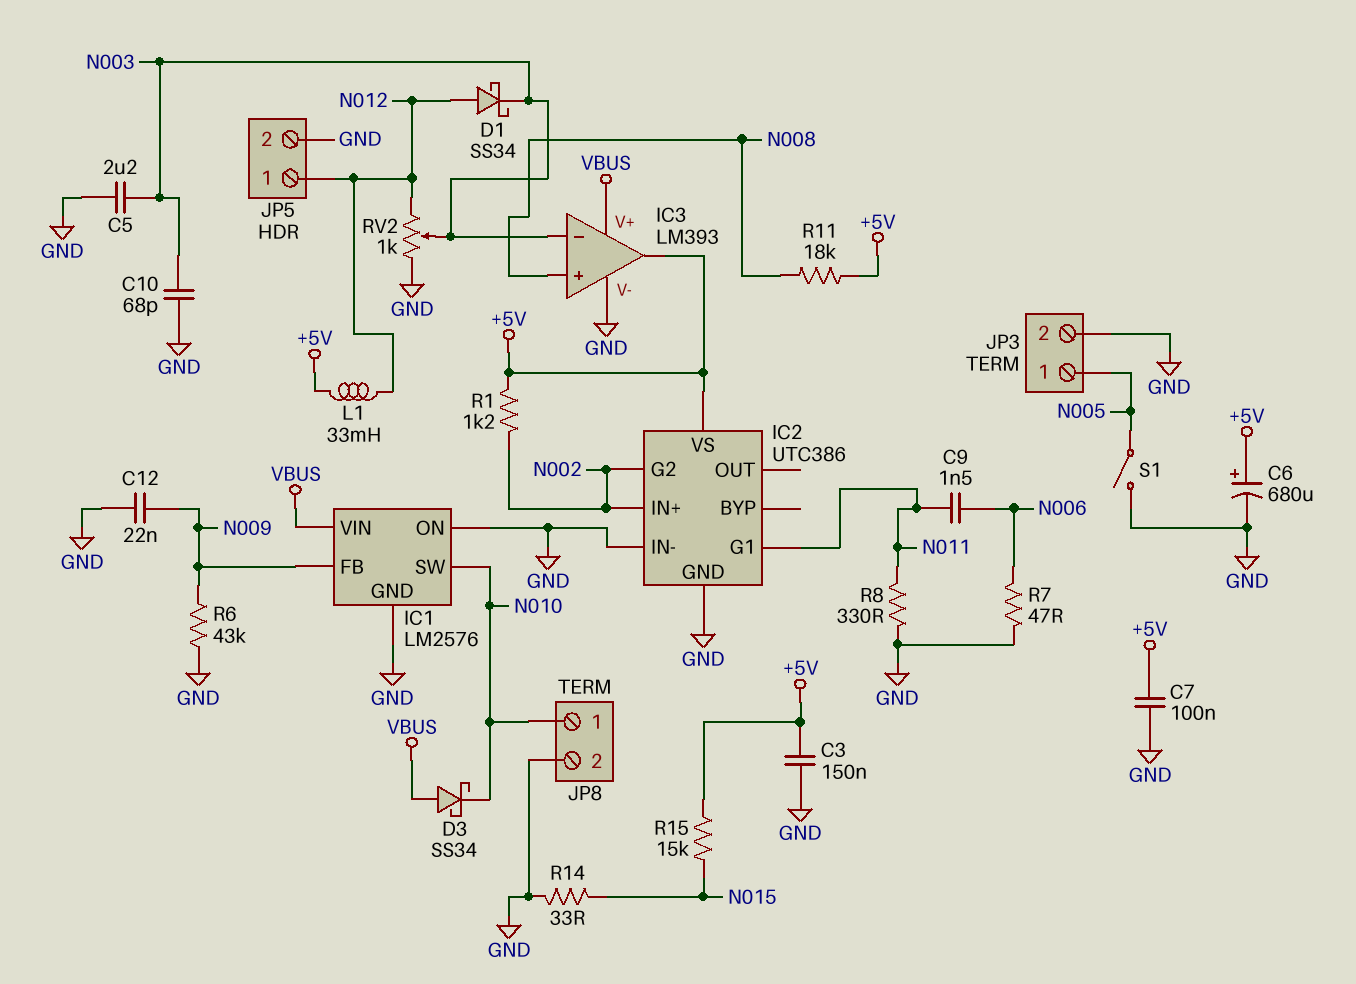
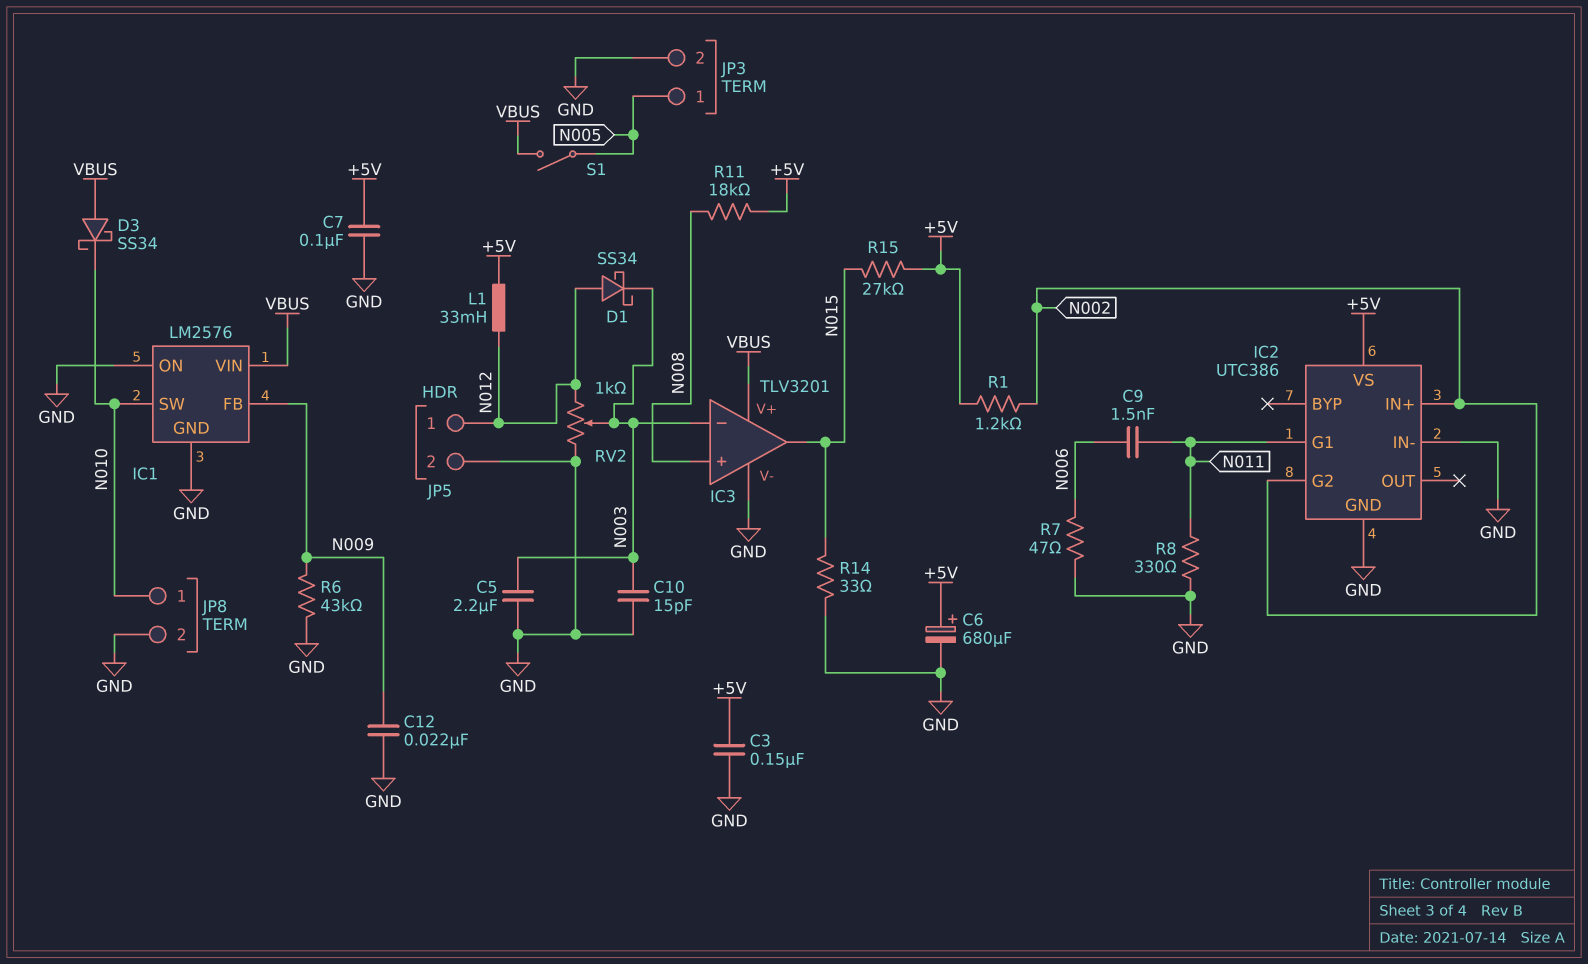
C10: 68pF (GND, N003) -> 15pF (GND, N003)
IC3: LM393 -> TLV3201
IC3 pin out: +5V -> N015
R15: 15k (+5V, N015) -> 27k (+5V, N015)
S1: switch (GND, N005) -> switch (N005, VBUS)

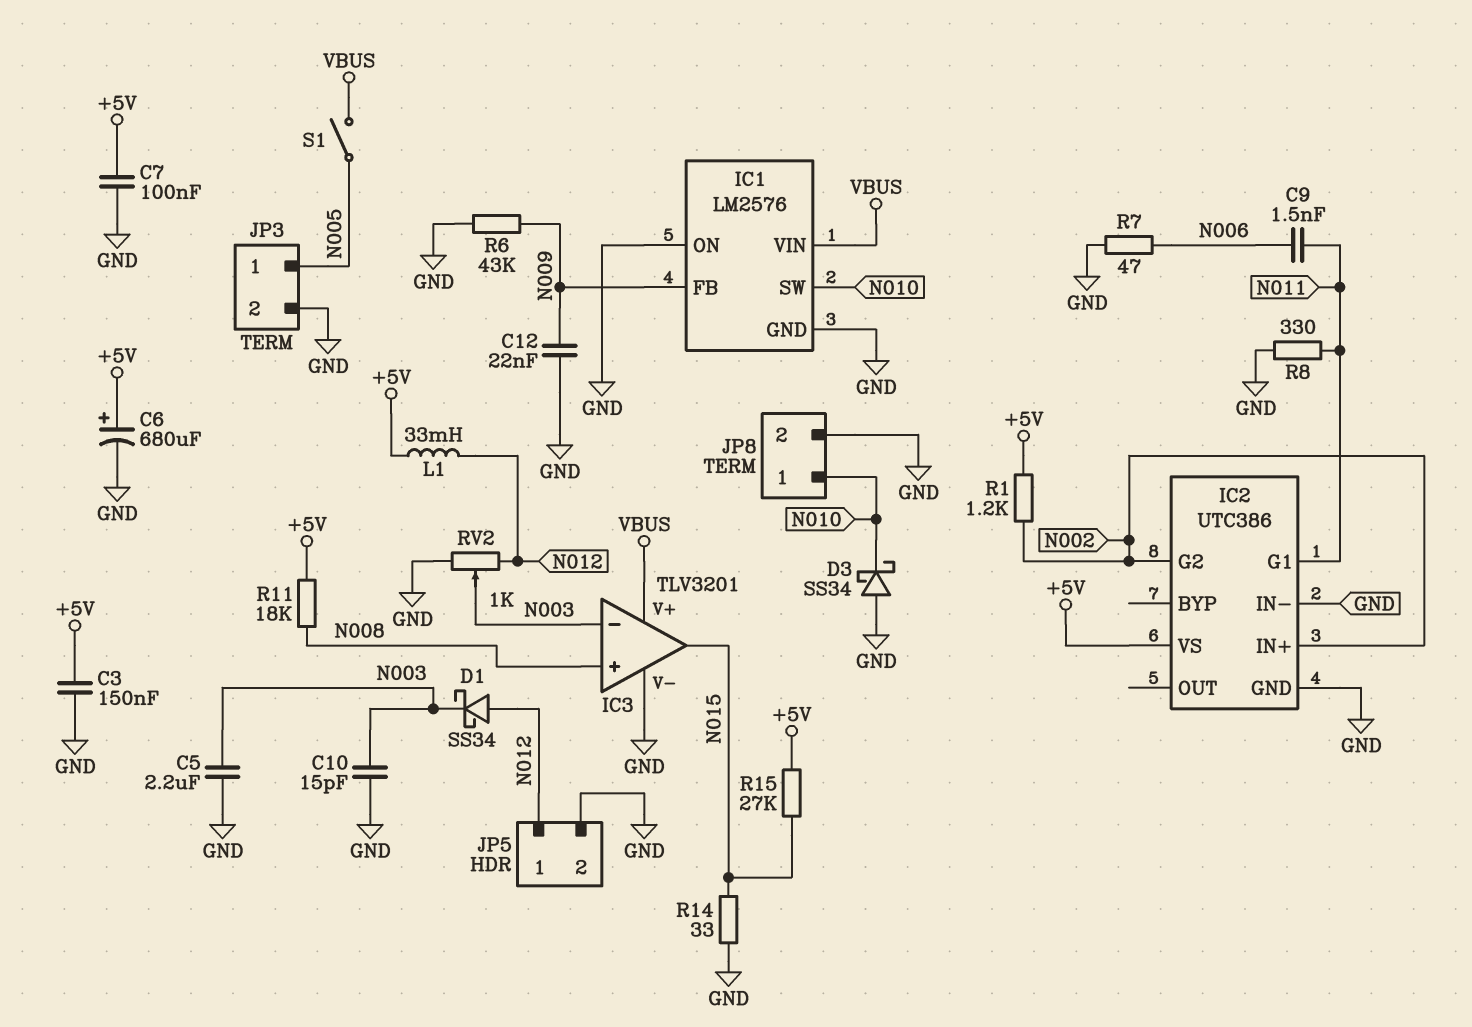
D3: schottky SS34 (A VBUS, K N010) -> schottky SS34 (A GND, K N010)

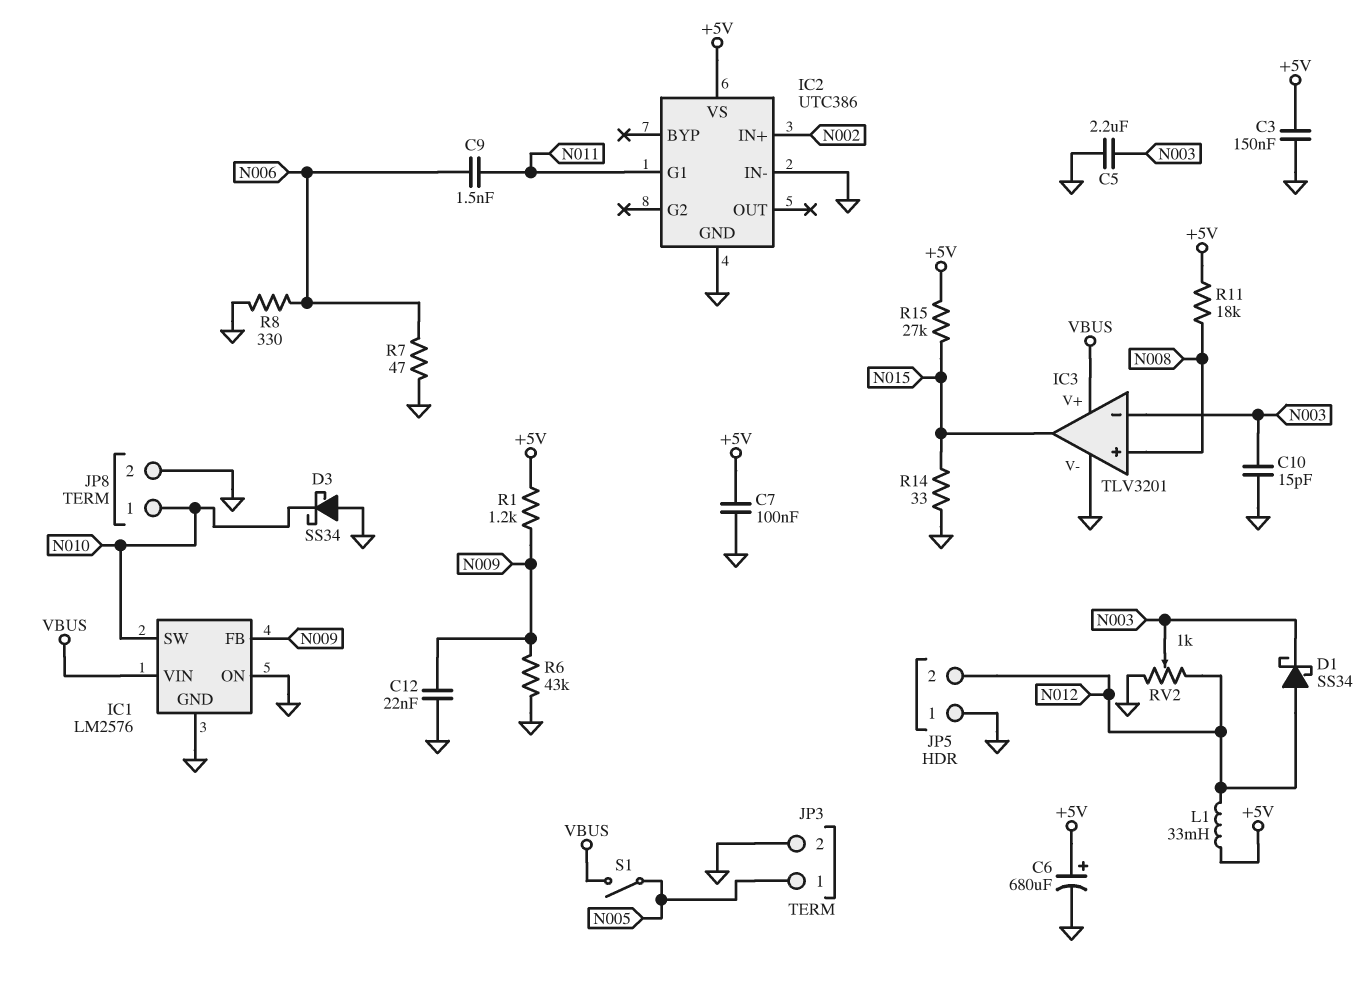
IC2 pin G2: N002 -> none
JP5 pin 1: N012 -> GND
JP5 pin 2: GND -> N012
R1: 1.2k (+5V, N002) -> 1.2k (+5V, N009)
R8: 330 (GND, N011) -> 330 (GND, N006)

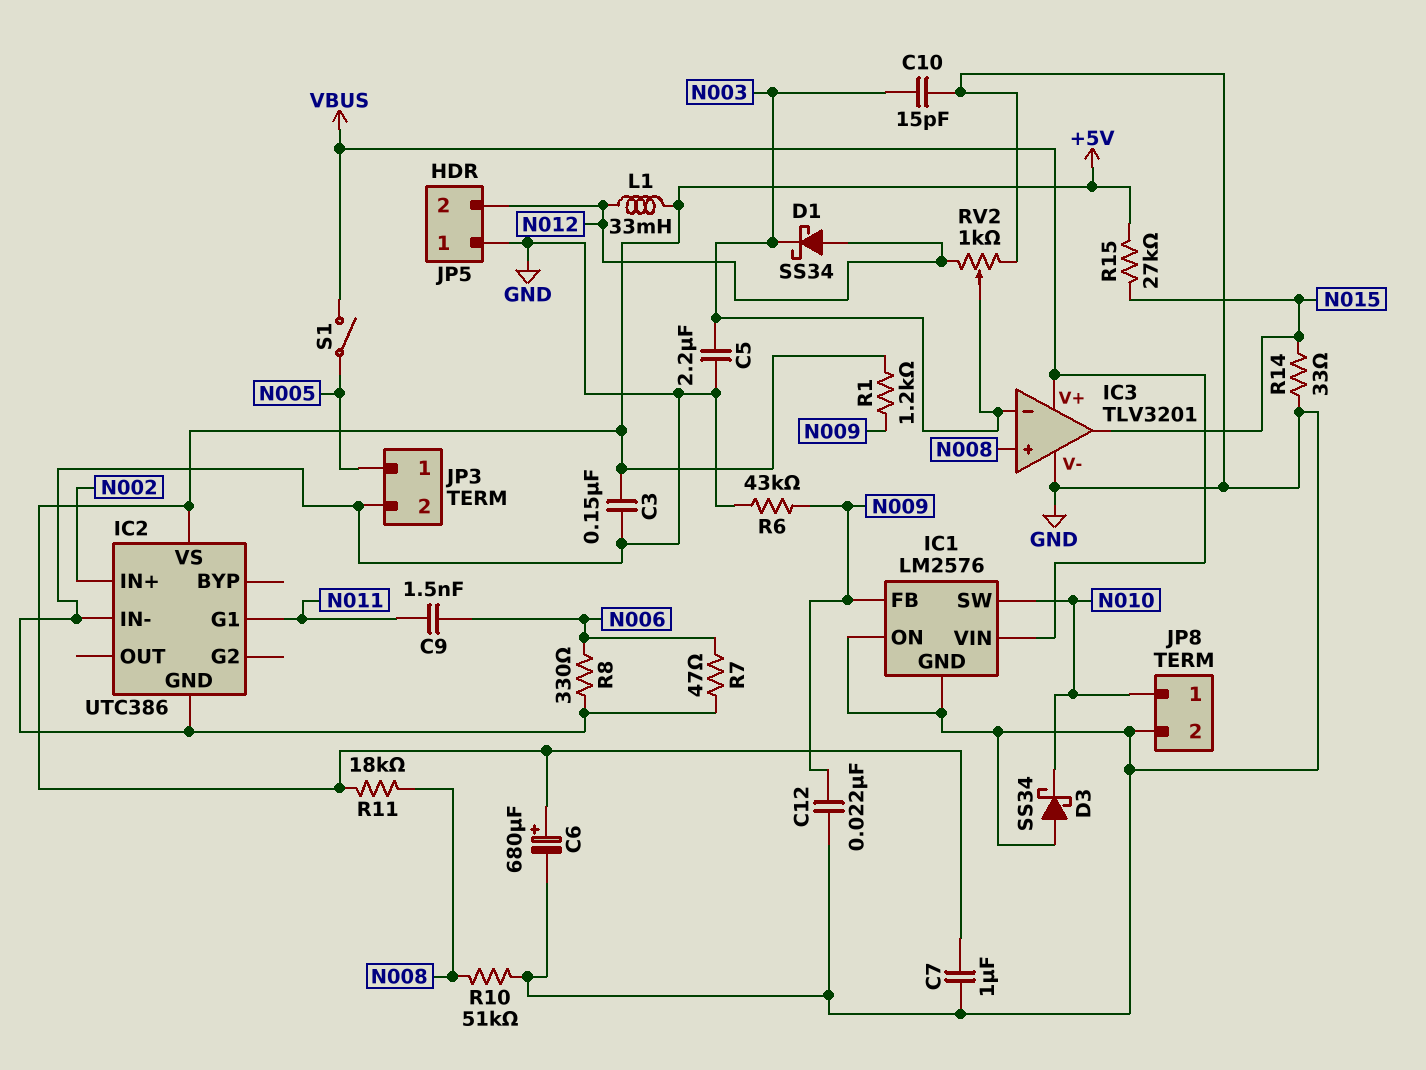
C7: 100nF (+5V, GND) -> 1uF (+5V, GND)
R10: none -> 51k (GND, N008)

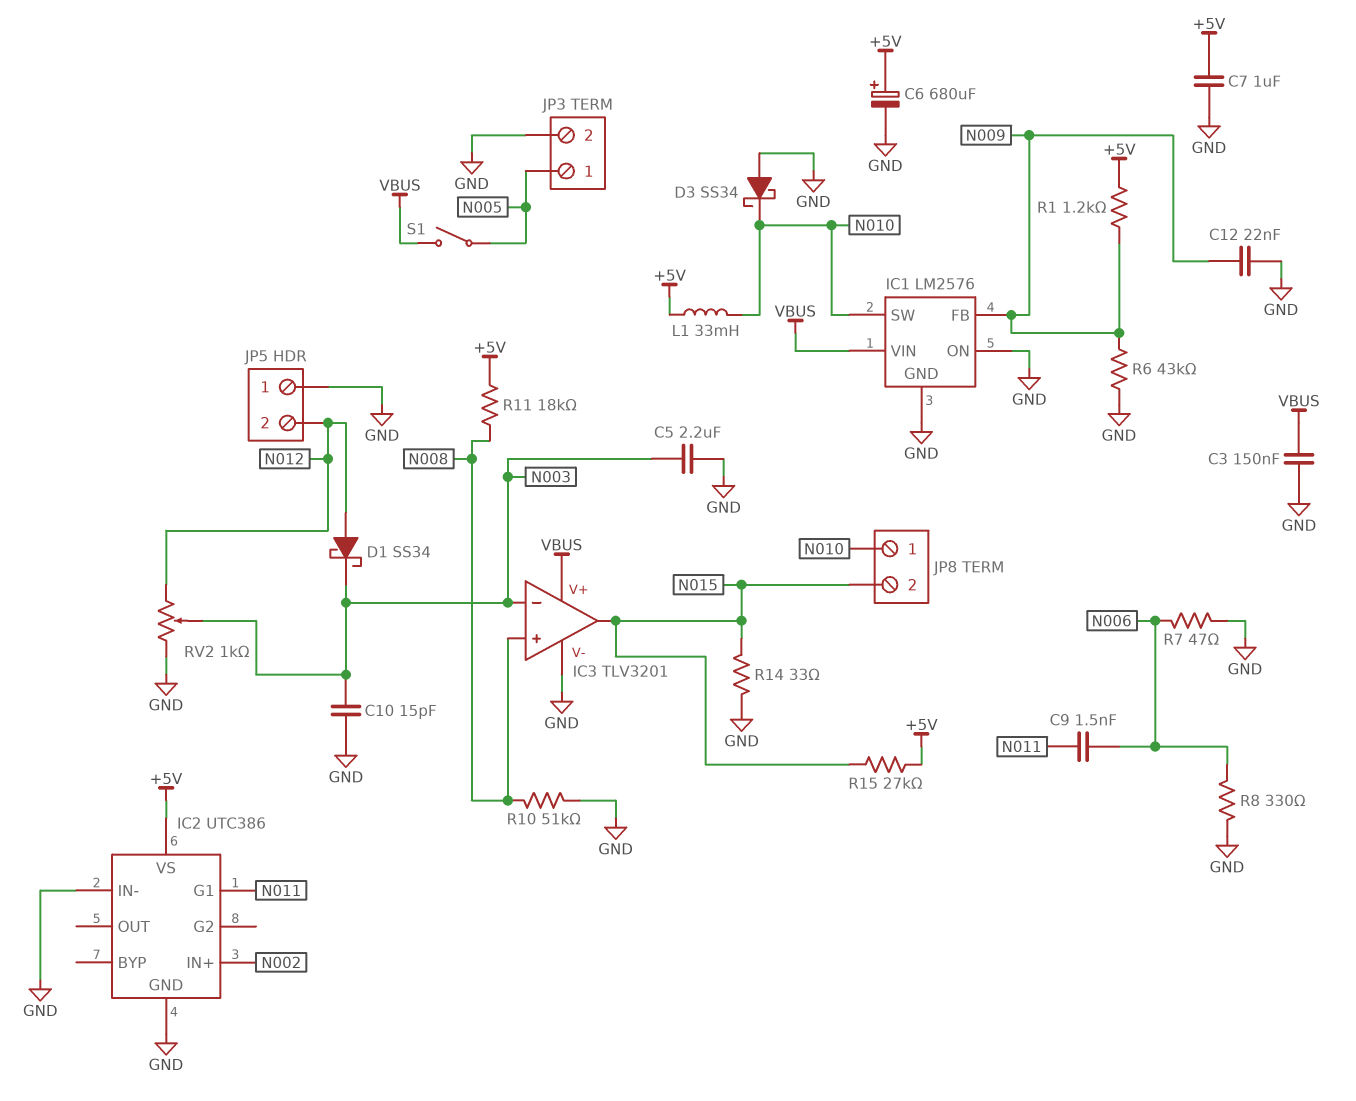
C3: 150nF (+5V, GND) -> 150nF (GND, VBUS)
JP8 pin 2: GND -> N015
L1: 33mH (+5V, N012) -> 33mH (+5V, N010)

